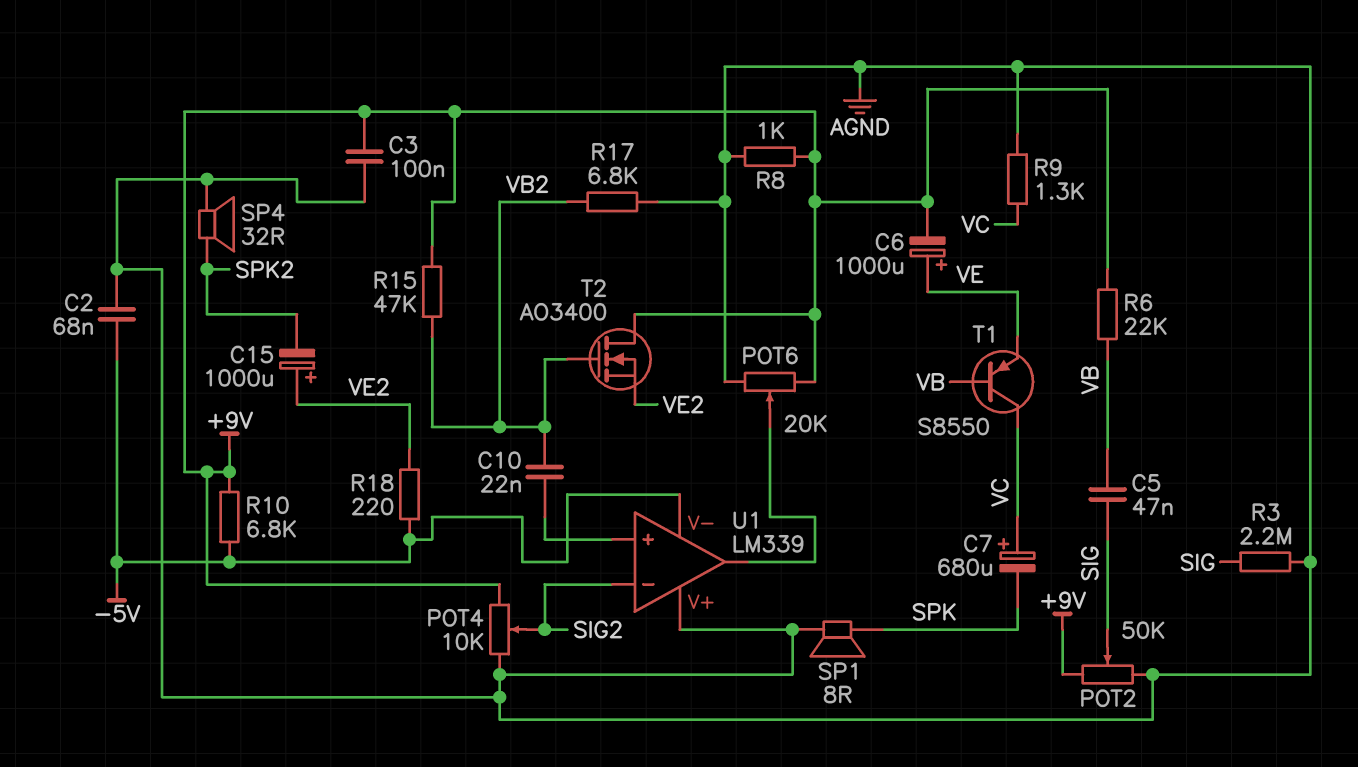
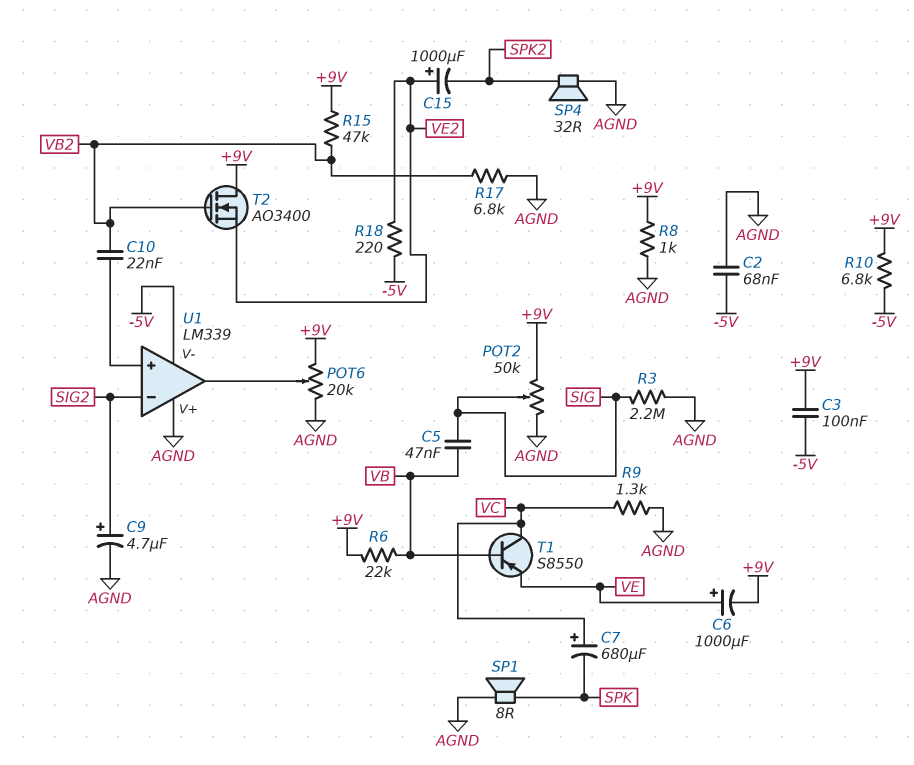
C3: 100nF (+9V, AGND) -> 100nF (+9V, -5V)
C9: none -> 4.7uF (plus SIG2, minus AGND)
POT4: 10k (+9V, AGND, wiper SIG2) -> none

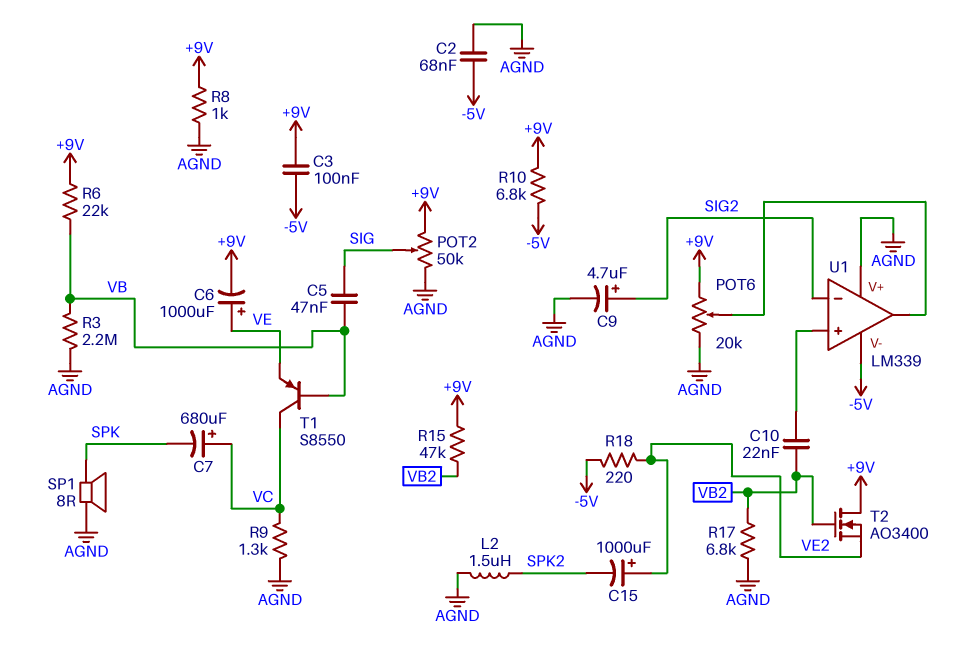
L2: none -> 1.5uH (AGND, SPK2)
R3: 2.2M (AGND, SIG) -> 2.2M (AGND, VB)
SP4: speaker 32R (AGND, SPK2) -> none

